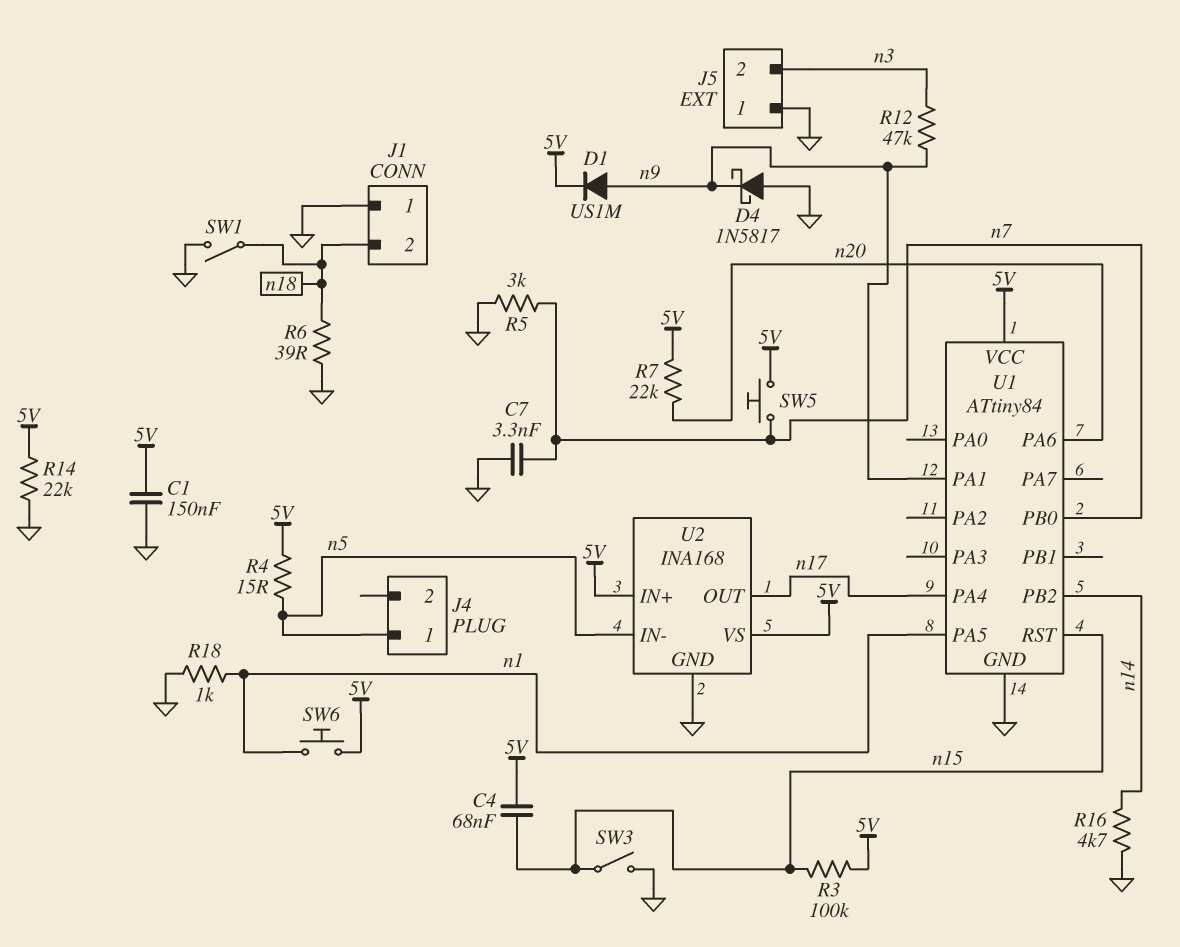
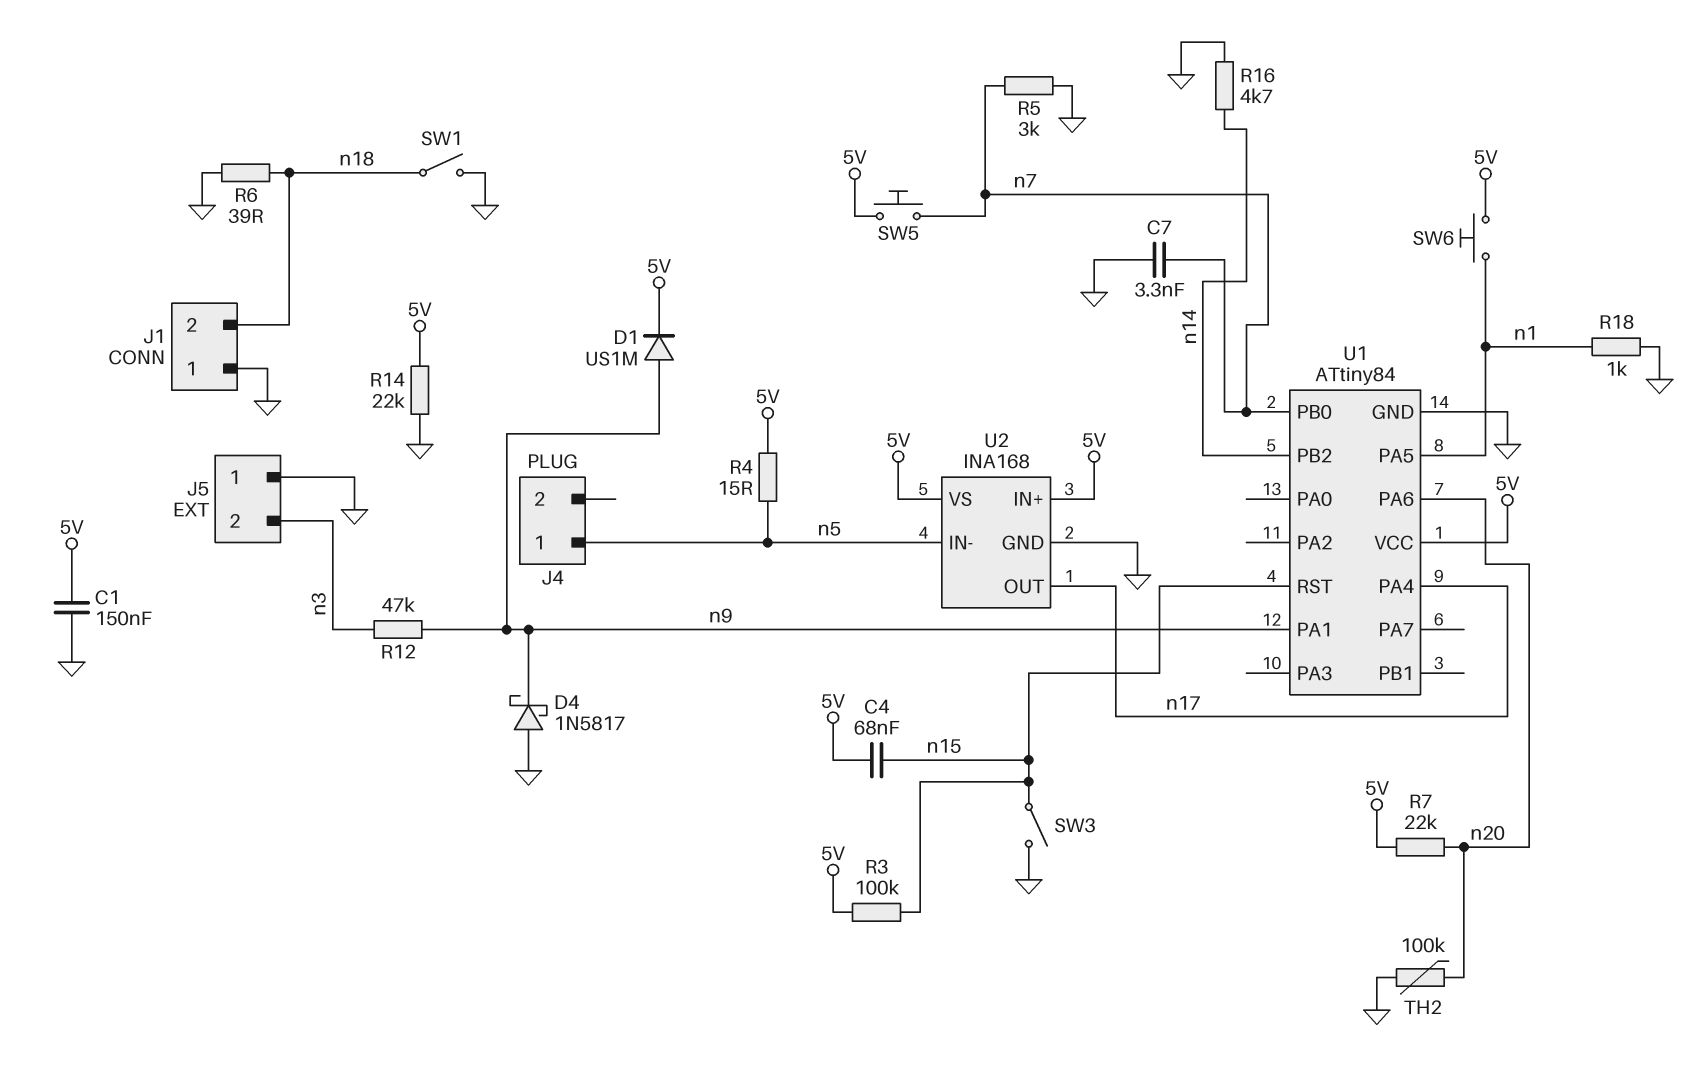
TH2: none -> 100k (GND, n20)

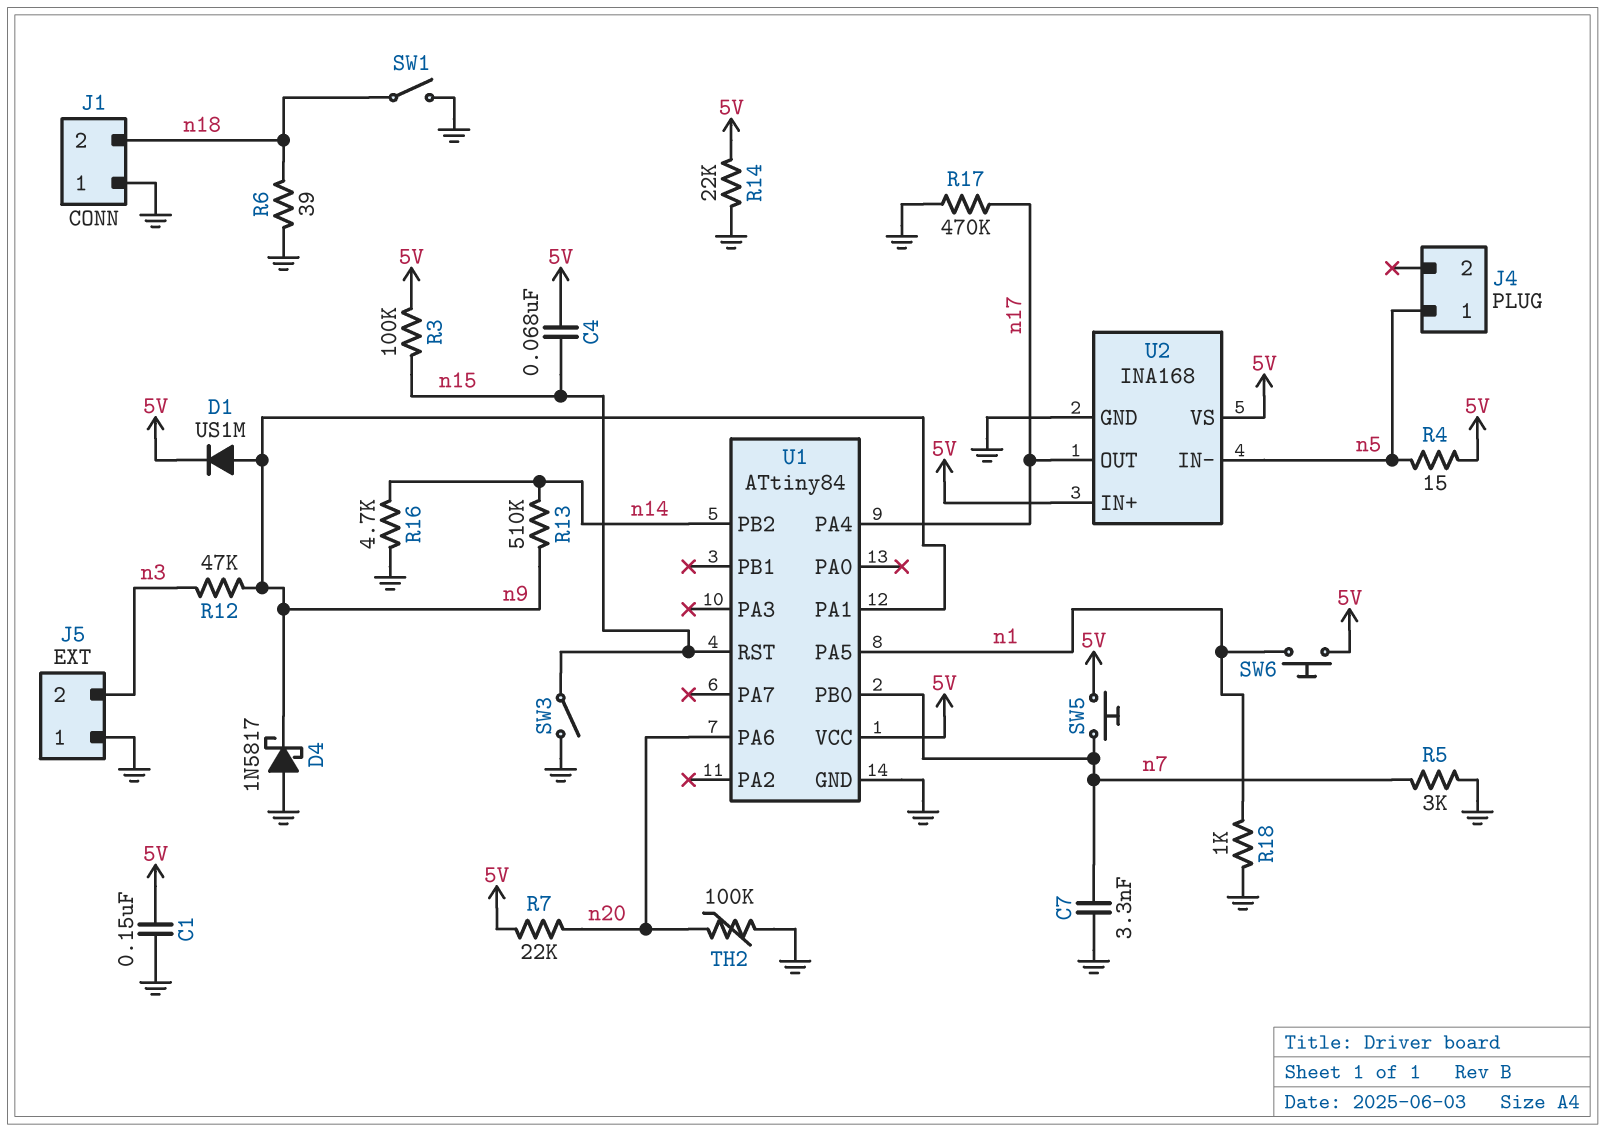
R13: none -> 510k (n9, n14)
R17: none -> 470k (GND, n17)

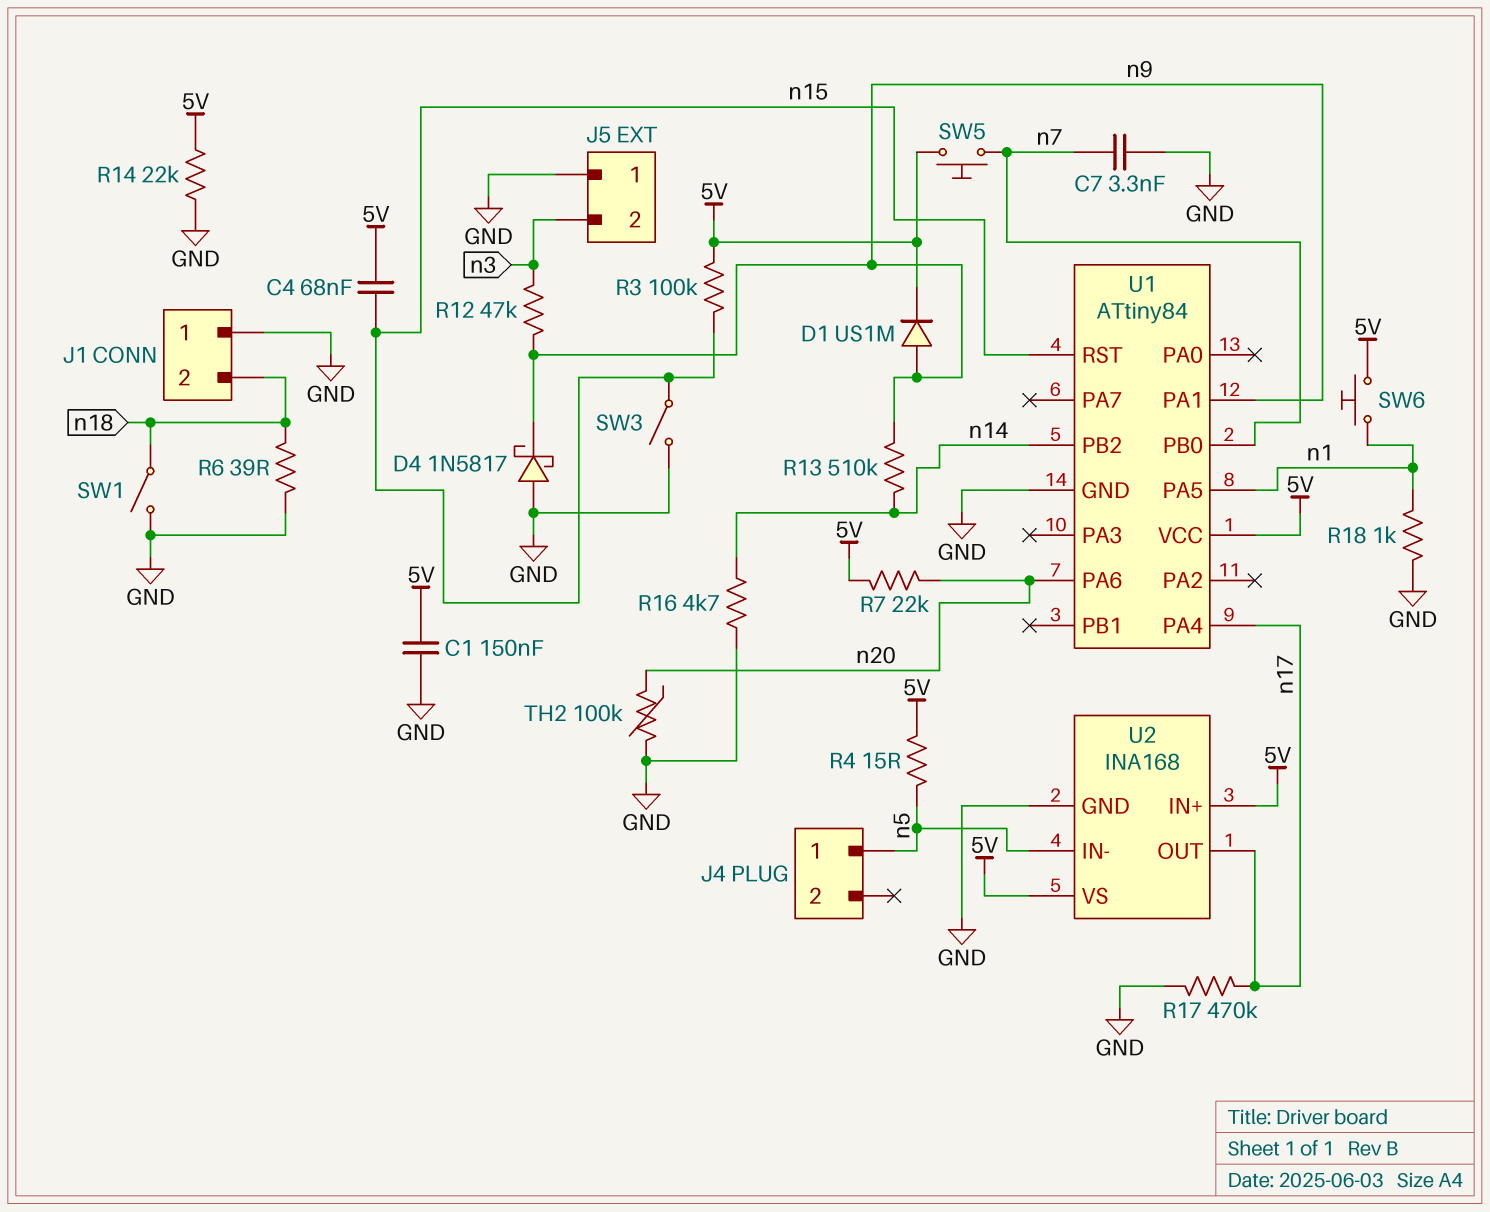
R5: 3k (GND, n7) -> none

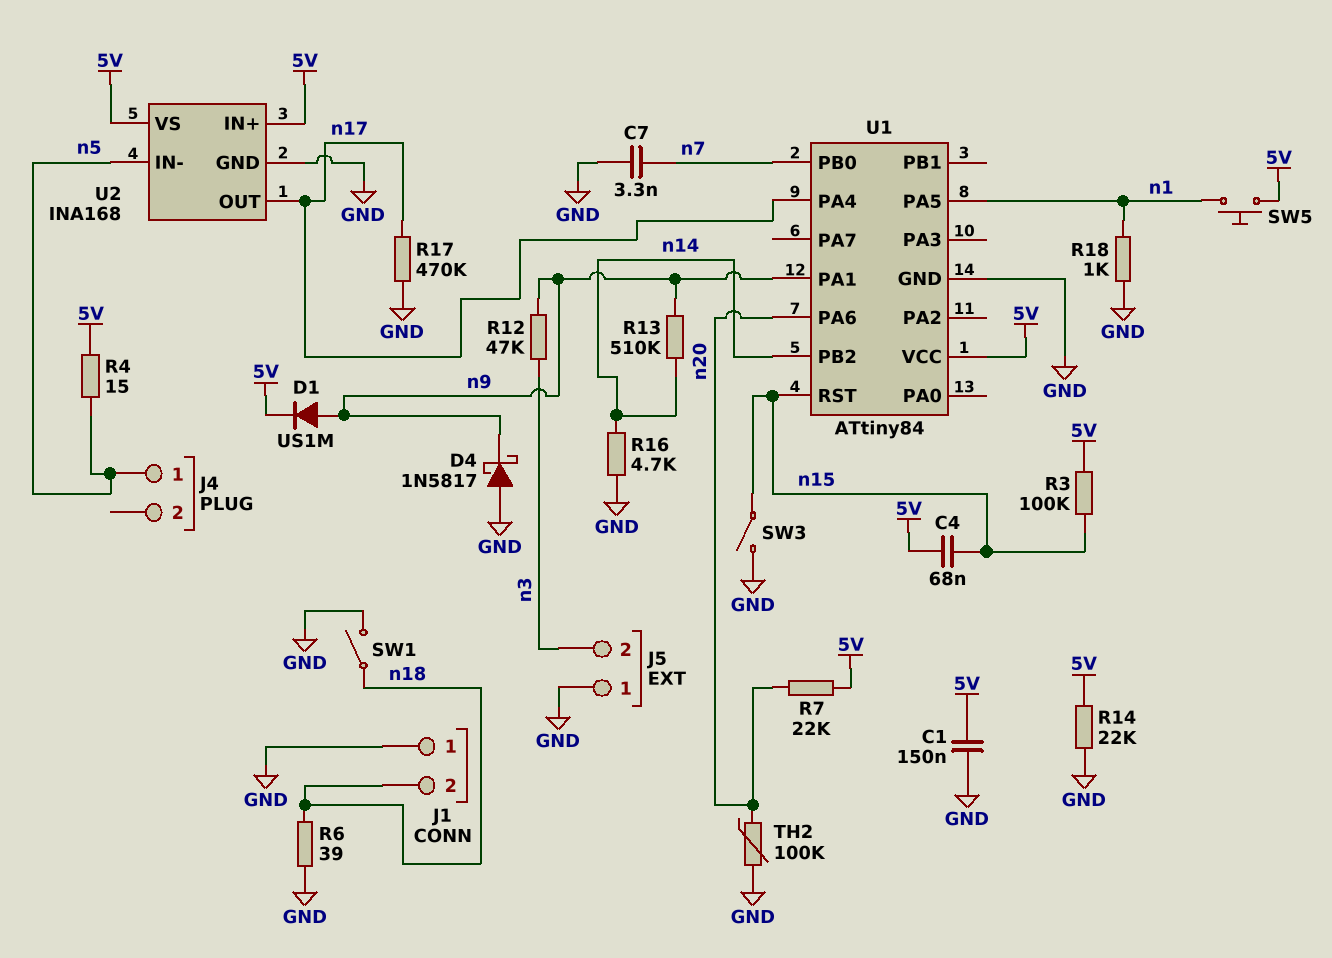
SW5: button (5V, n7) -> button (5V, n1)
SW6: button (5V, n1) -> none

